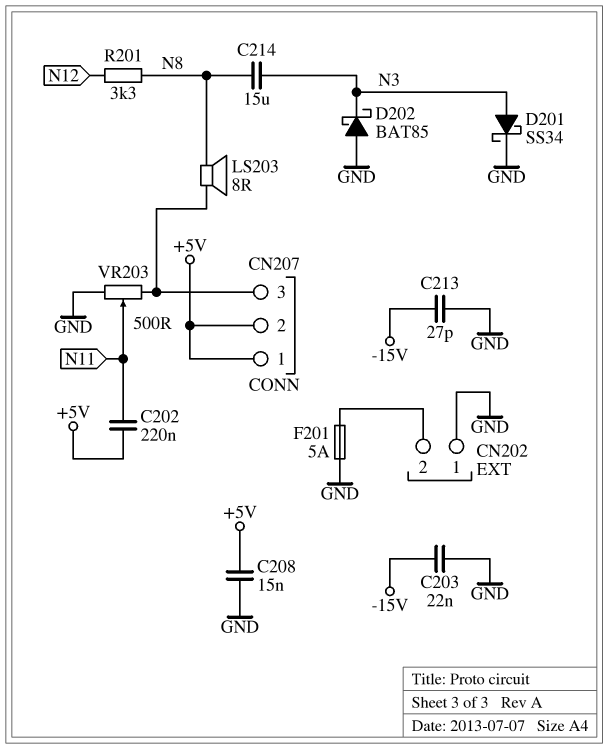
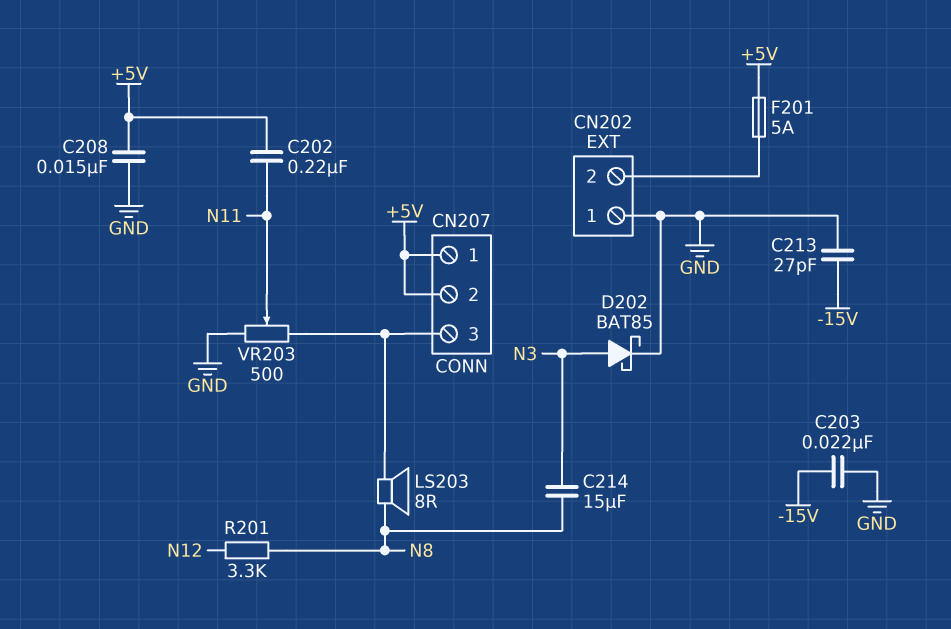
D201: schottky SS34 (A N3, K GND) -> none
D202: schottky BAT85 (A GND, K N3) -> schottky BAT85 (A N3, K GND)
F201: 5A (CN202/2, GND) -> 5A (+5V, CN202/2)

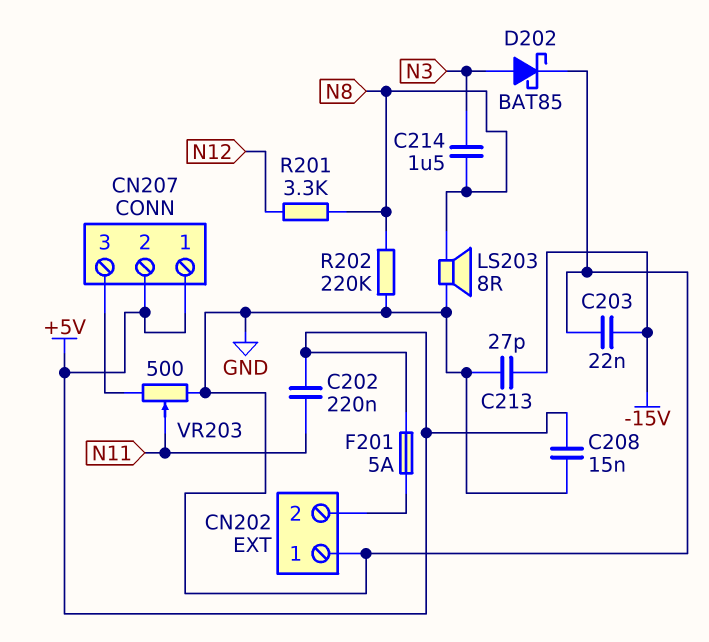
C214: 15uF (N3, N8) -> 1.5uF (N3, N8)
LS203: speaker 8R (CN207/3, N8) -> speaker 8R (GND, N8)
R202: none -> 220k (GND, N8)

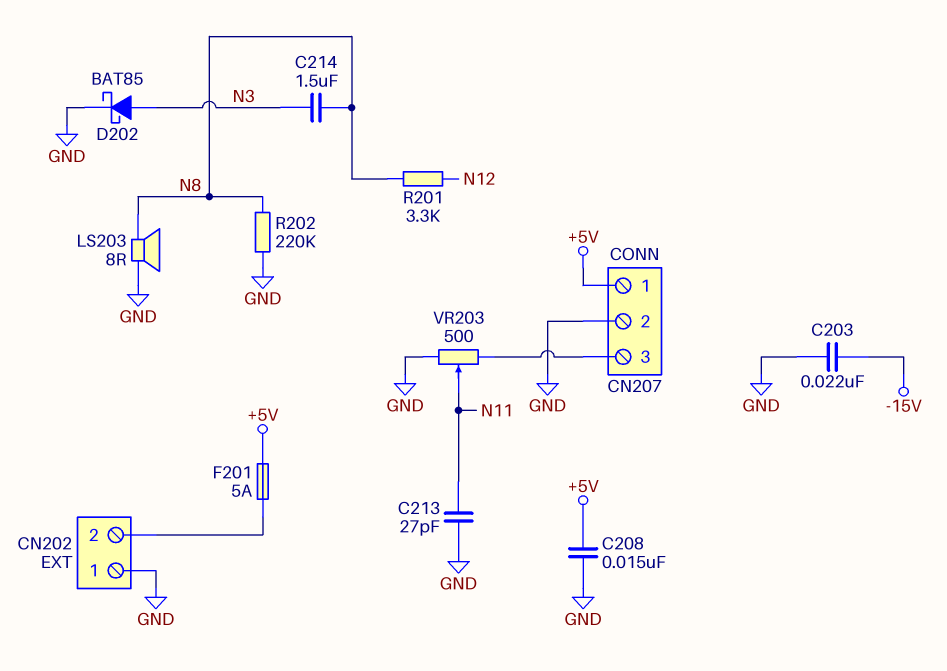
C202: 220nF (+5V, N11) -> none
C213: 27pF (-15V, GND) -> 27pF (GND, N11)
CN207 pin 2: +5V -> GND

